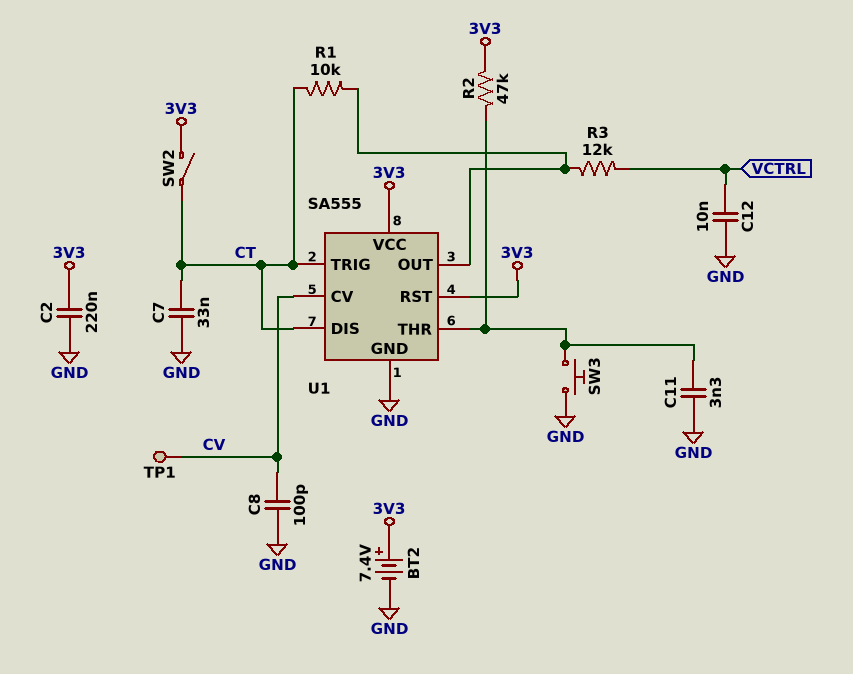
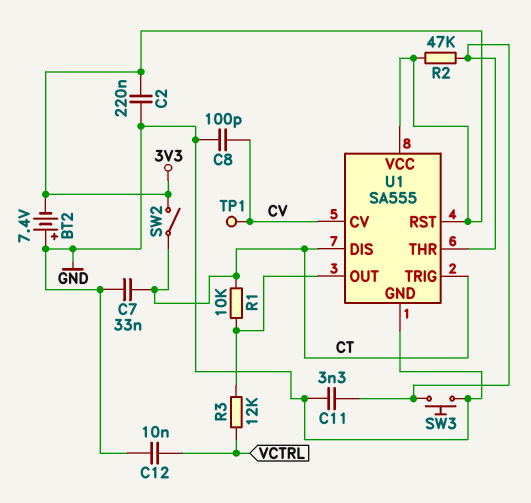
BT2: 7.4V (plus 3V3, minus GND) -> 7.4V (plus GND, minus 3V3)

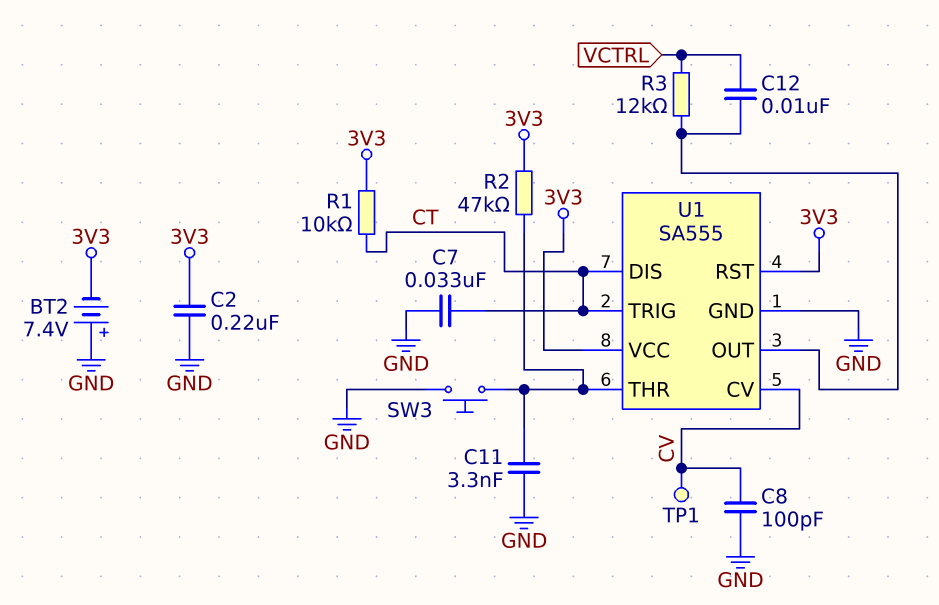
C12: 10nF (GND, VCTRL) -> 10nF (U1/OUT, VCTRL)
R1: 10k (CT, U1/OUT) -> 10k (3V3, CT)
SW2: switch (3V3, CT) -> none

